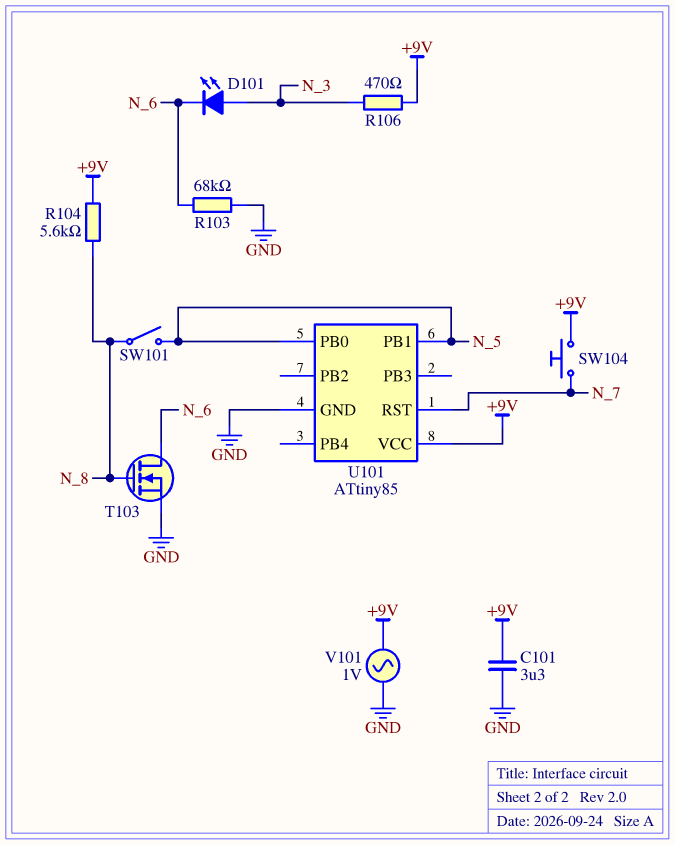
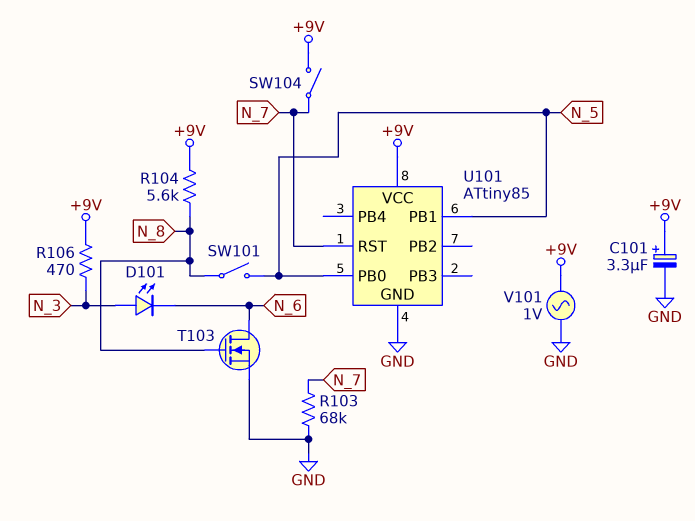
C101: 3.3uF (+9V, GND) -> 3.3uF (plus +9V, minus GND)
R103: 68k (GND, N_6) -> 68k (GND, N_7)
SW104: button (+9V, N_7) -> switch (+9V, N_7)

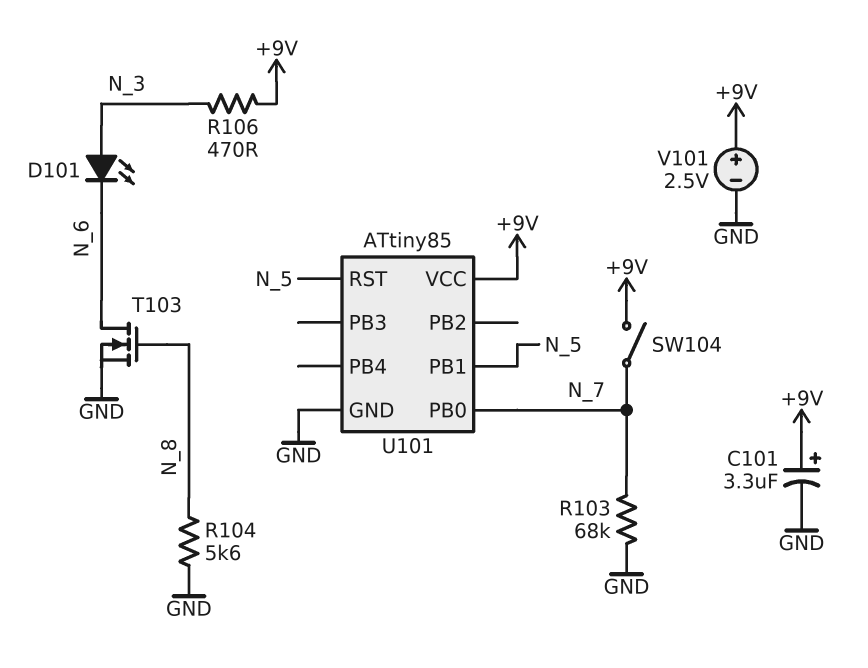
R104: 5.6k (+9V, N_8) -> 5.6k (GND, N_8)
SW101: switch (N_5, N_8) -> none
U101 pin PB0: N_5 -> N_7
U101 pin RST: N_7 -> N_5
V101: AC 1V (+9V, GND) -> 2.5V (plus +9V, minus GND)

